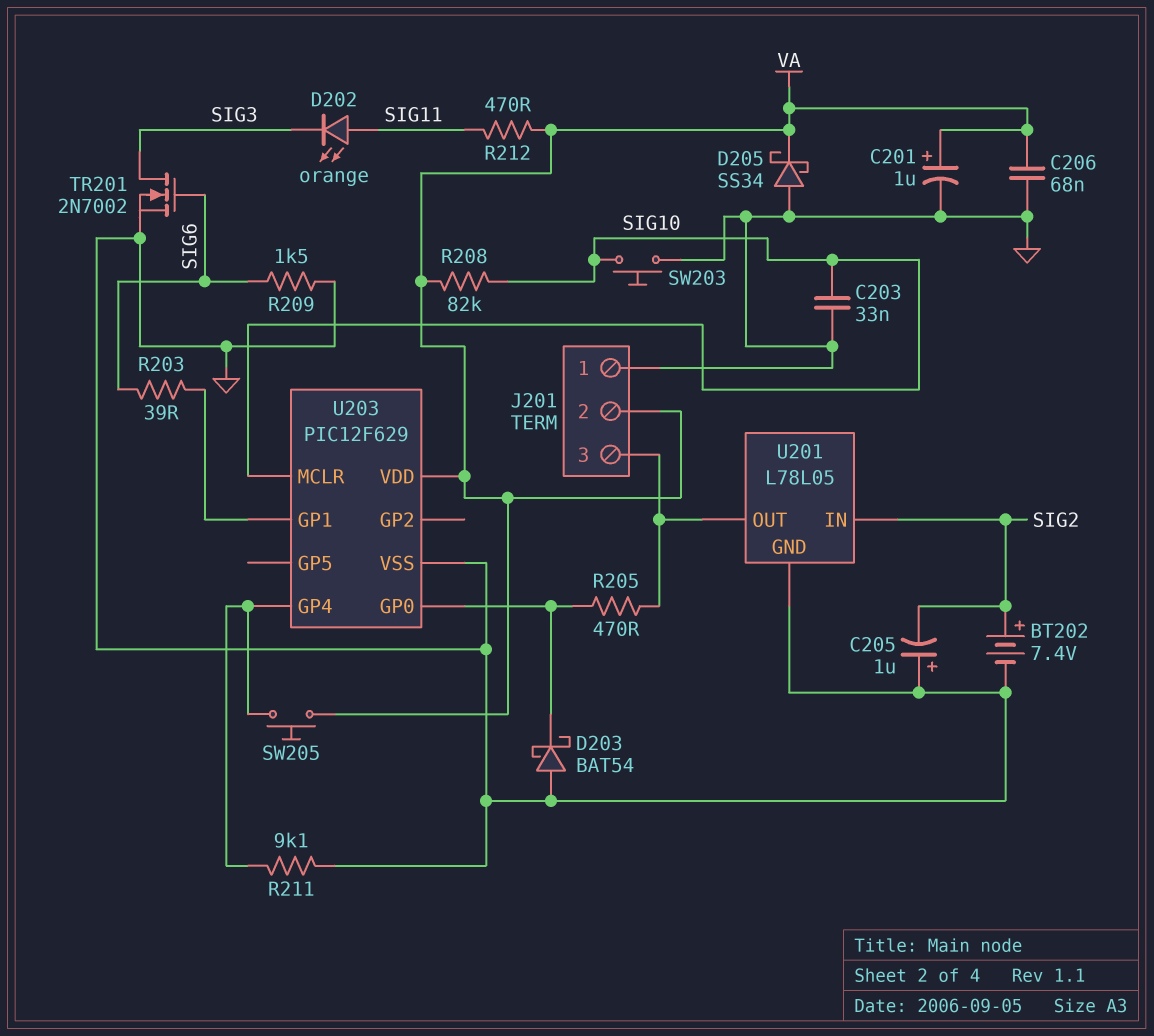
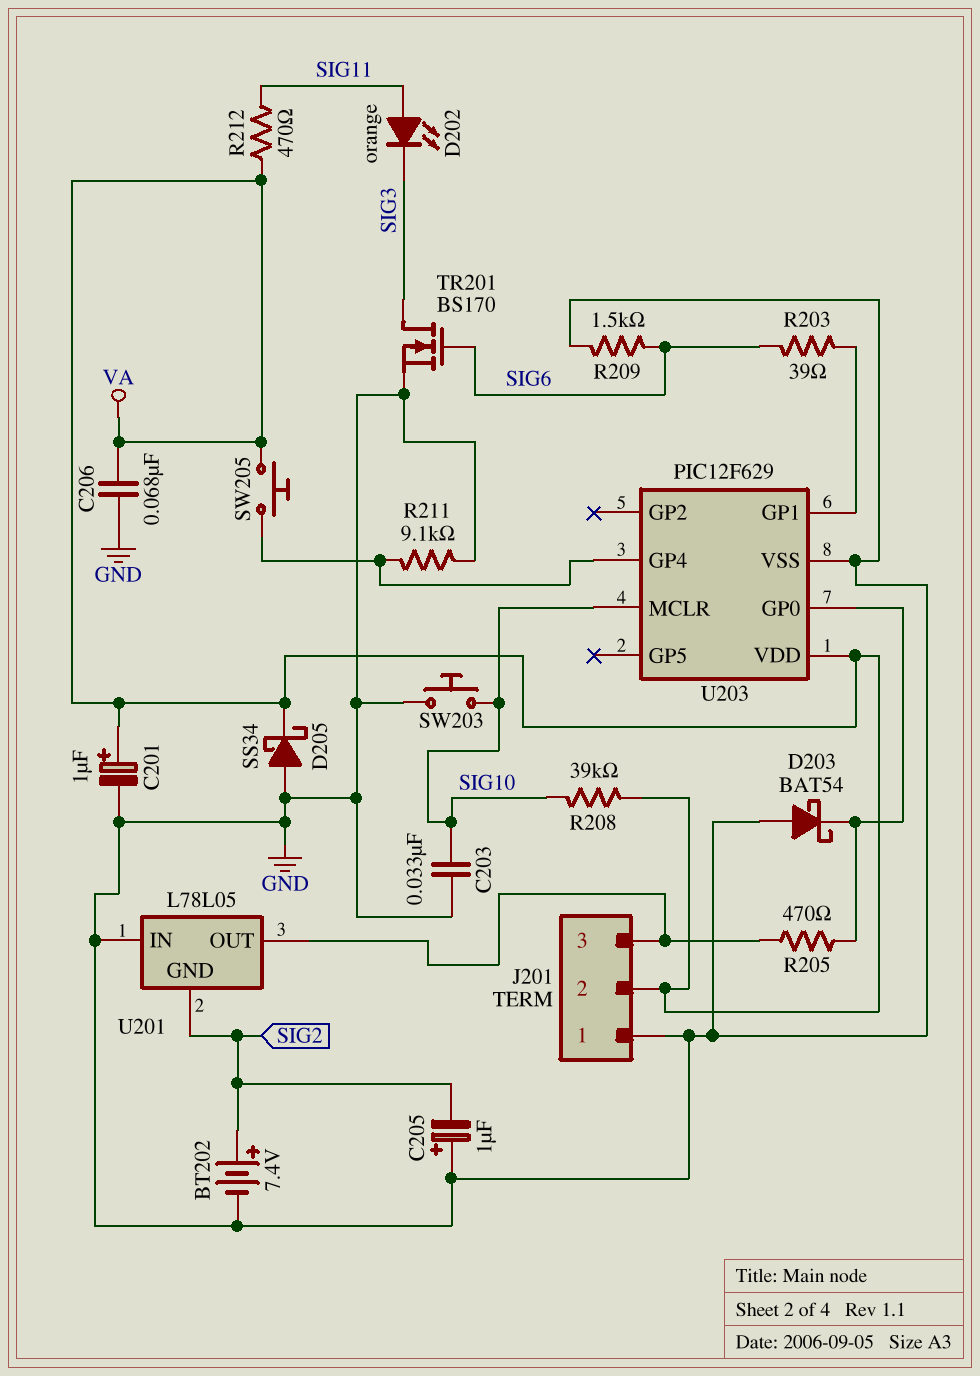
R208: 82k (SIG10, VA) -> 39k (SIG10, VA)
TR201: NMOS 2N7002 (G SIG6, D SIG3, S GND) -> NMOS BS170 (G SIG6, D SIG3, S GND)
U201 pin GND: GND -> SIG2
U201 pin IN: SIG2 -> GND

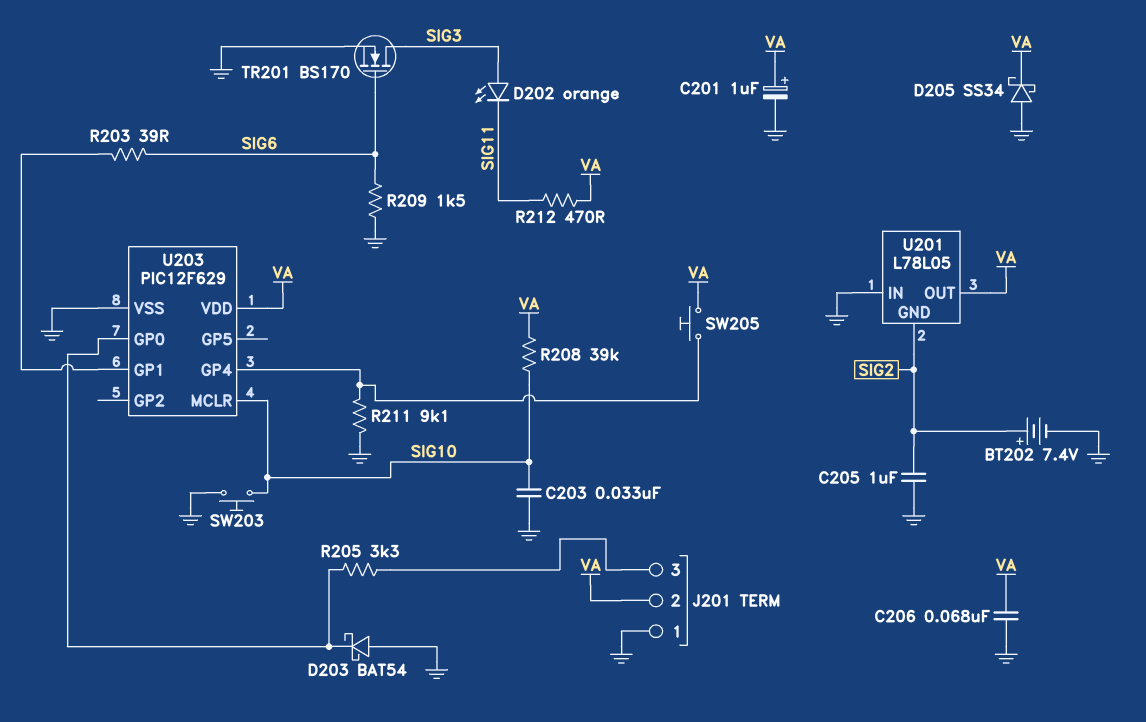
C205: 1uF (plus GND, minus SIG2) -> 1uF (GND, SIG2)
D202: LED orange (A SIG11, K SIG3) -> LED orange (A SIG3, K SIG11)
R205: 470 (J201/3, U203/GP0) -> 3.3k (J201/3, U203/GP0)
U201 pin OUT: J201/3 -> VA

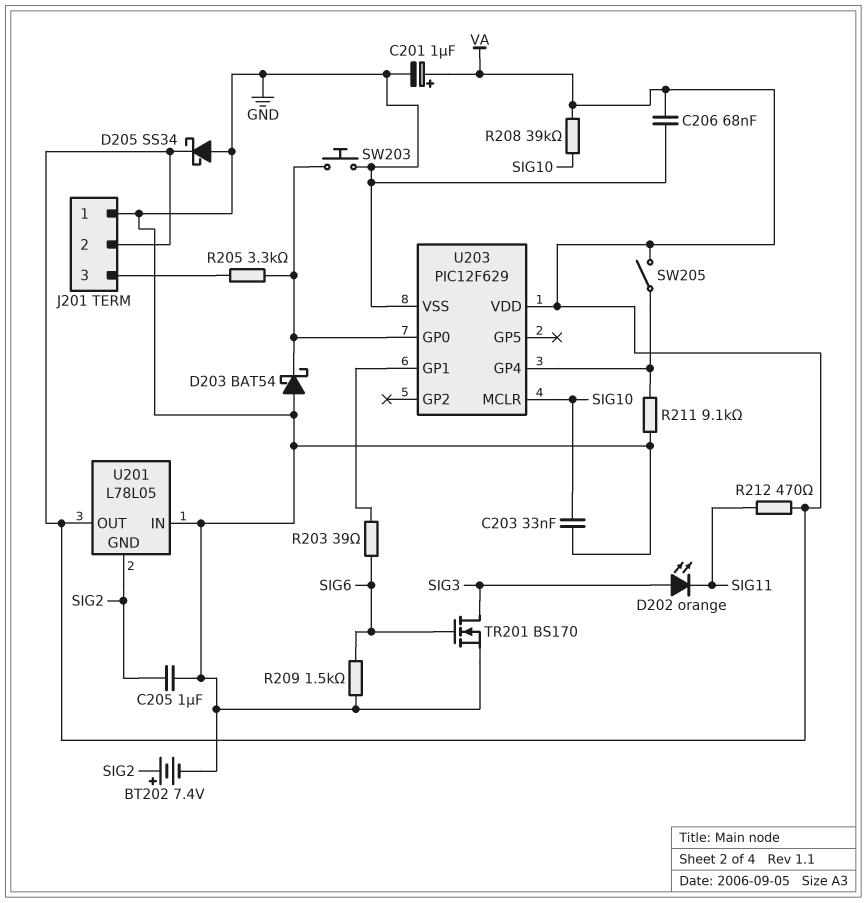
SW203: button (GND, SIG10) -> button (GND, U203/GP0)
SW205: button (U203/GP4, VA) -> switch (U203/GP4, VA)

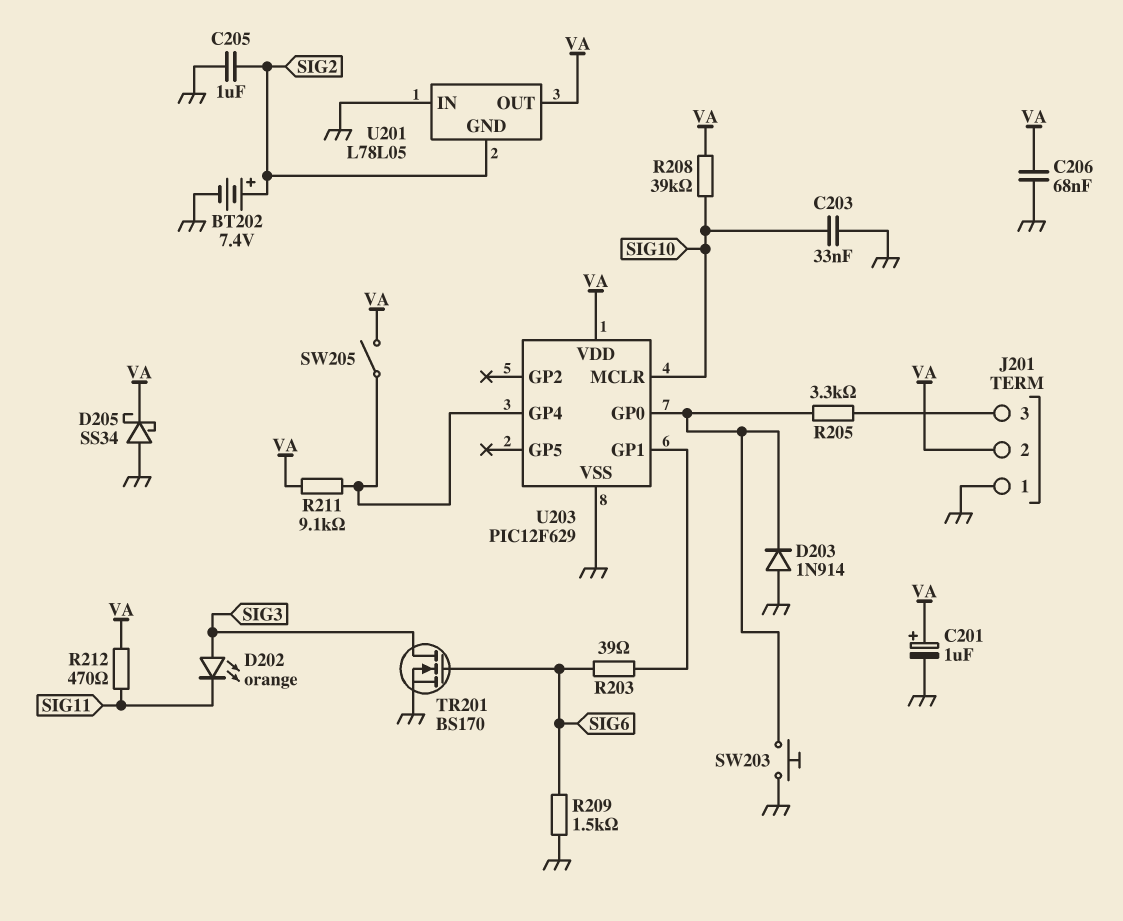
D203: schottky BAT54 (A GND, K U203/GP0) -> diode 1N914 (A GND, K U203/GP0)
R211: 9.1k (GND, U203/GP4) -> 9.1k (U203/GP4, VA)

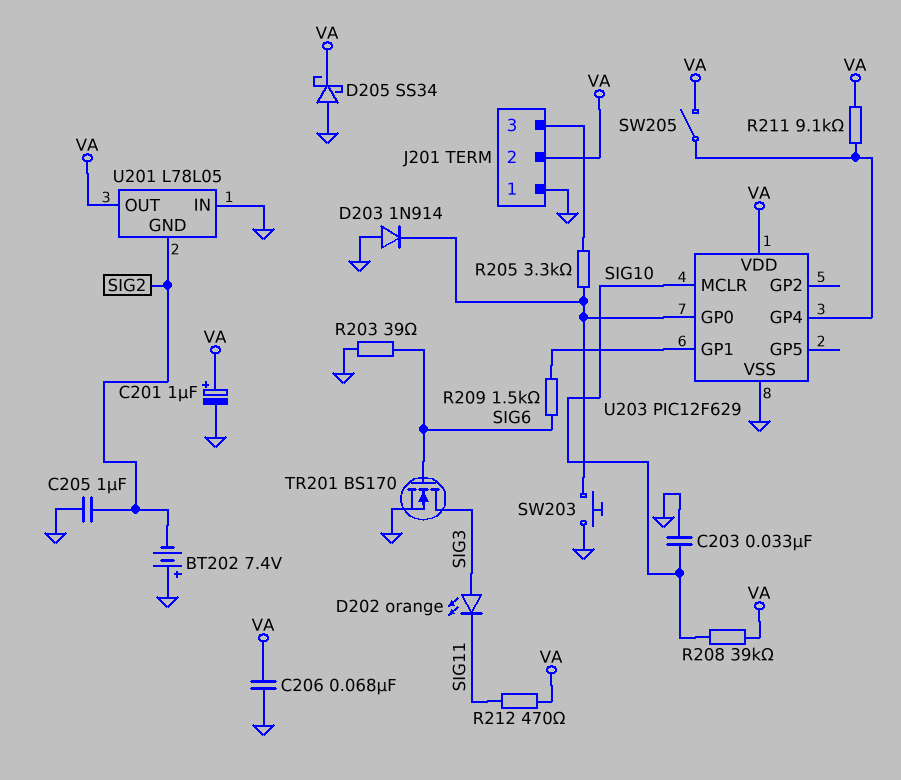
BT202: 7.4V (plus SIG2, minus GND) -> 7.4V (plus GND, minus SIG2)
R203: 39 (SIG6, U203/GP1) -> 39 (GND, SIG6)
R209: 1.5k (GND, SIG6) -> 1.5k (SIG6, U203/GP1)

